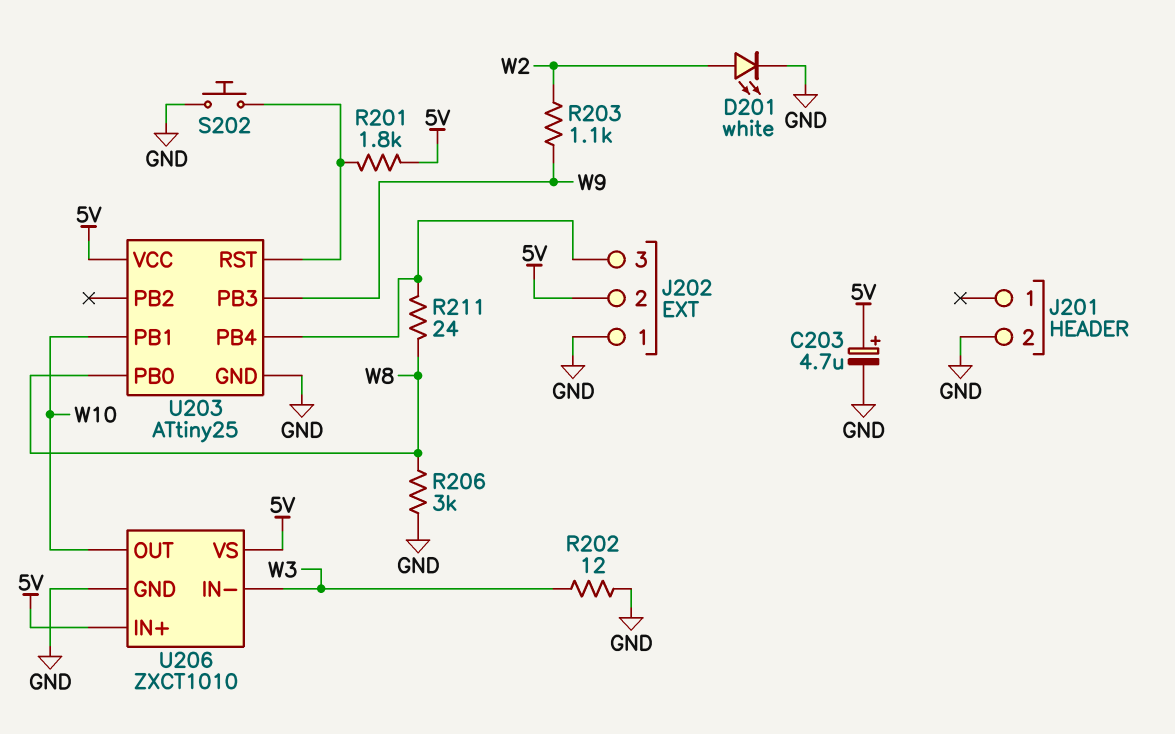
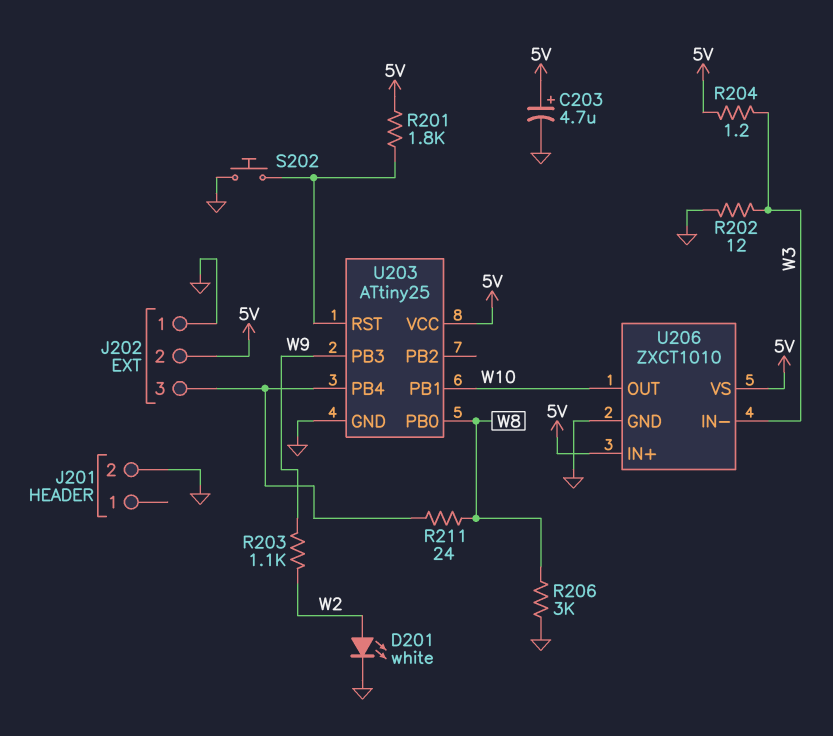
R204: none -> 1.2 (5V, W3)

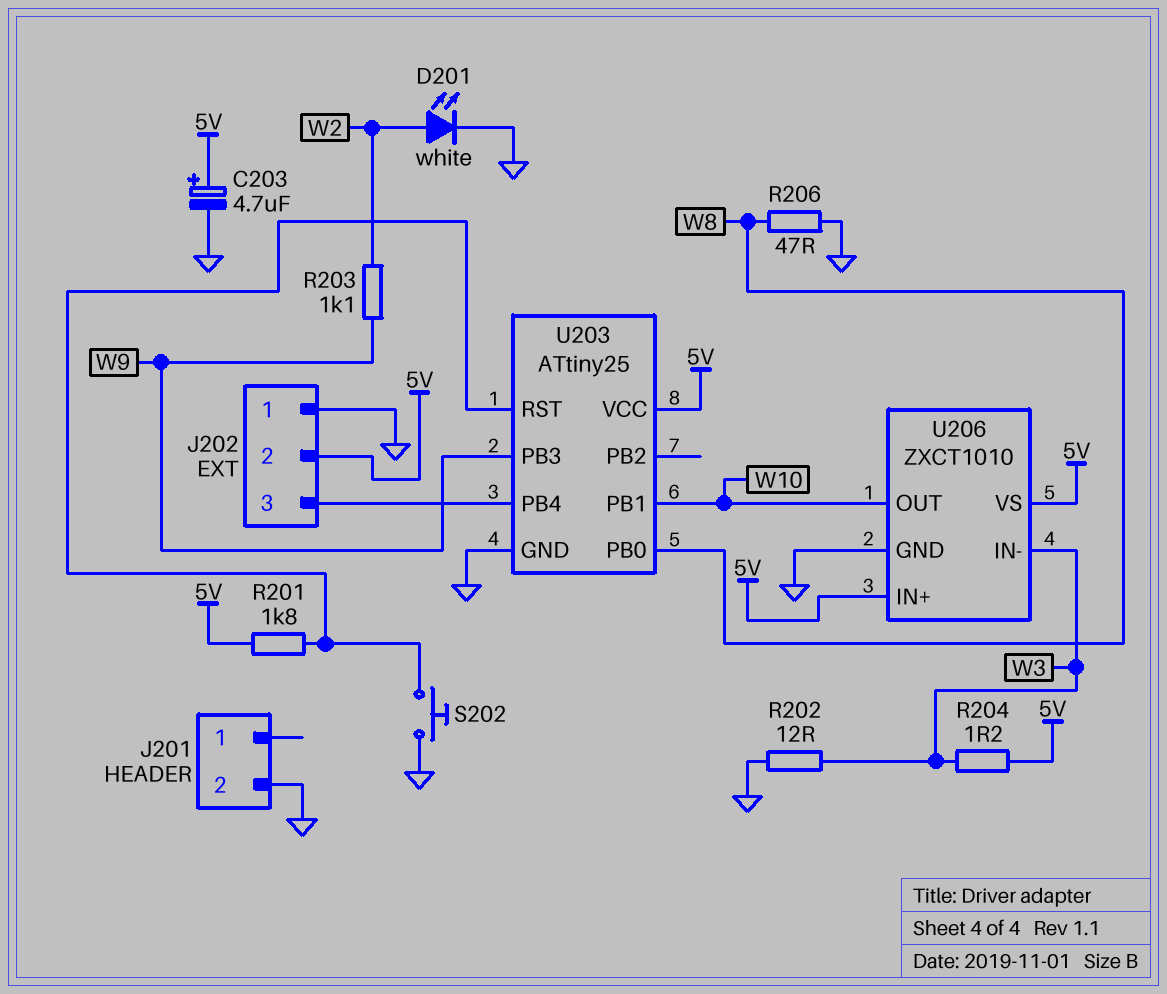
R206: 3k (GND, W8) -> 47 (GND, W8)
R211: 24 (J202/3, W8) -> none

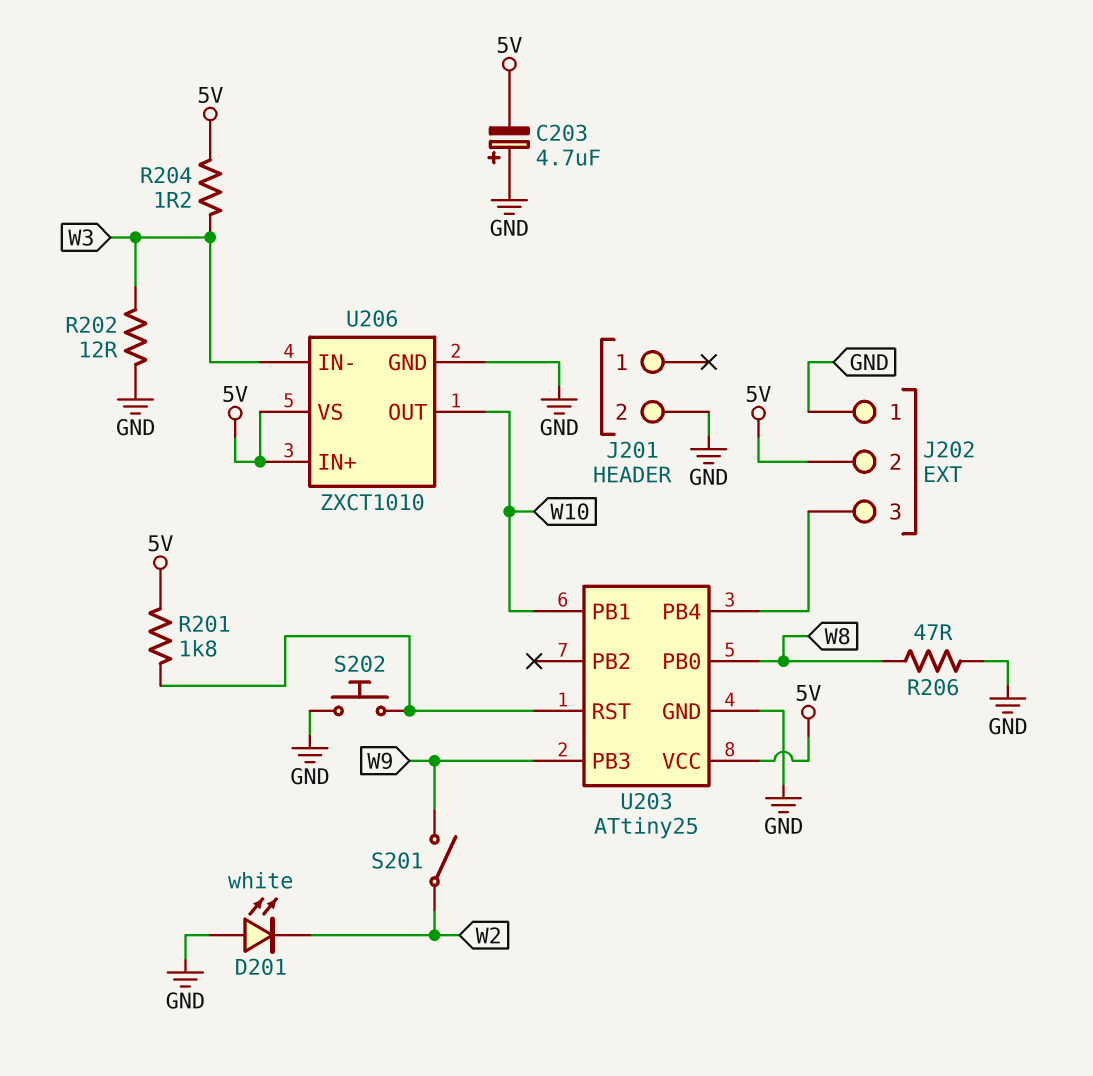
C203: 4.7uF (plus 5V, minus GND) -> 4.7uF (plus GND, minus 5V)
D201: LED white (A W2, K GND) -> LED white (A GND, K W2)
R203: 1.1k (W2, W9) -> none
S201: none -> switch (W2, W9)

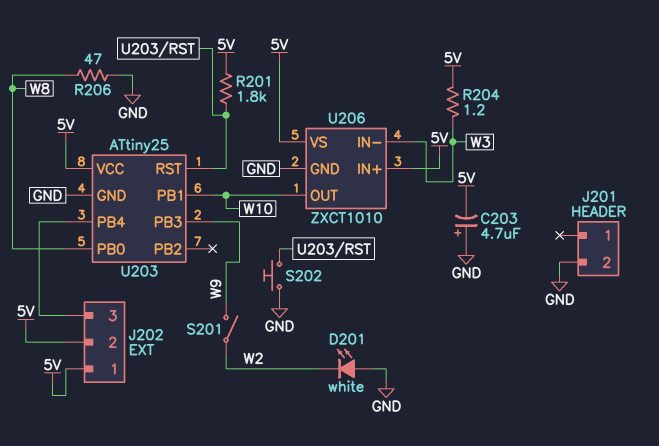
J202 pin 1: GND -> 5V
R202: 12 (GND, W3) -> none

